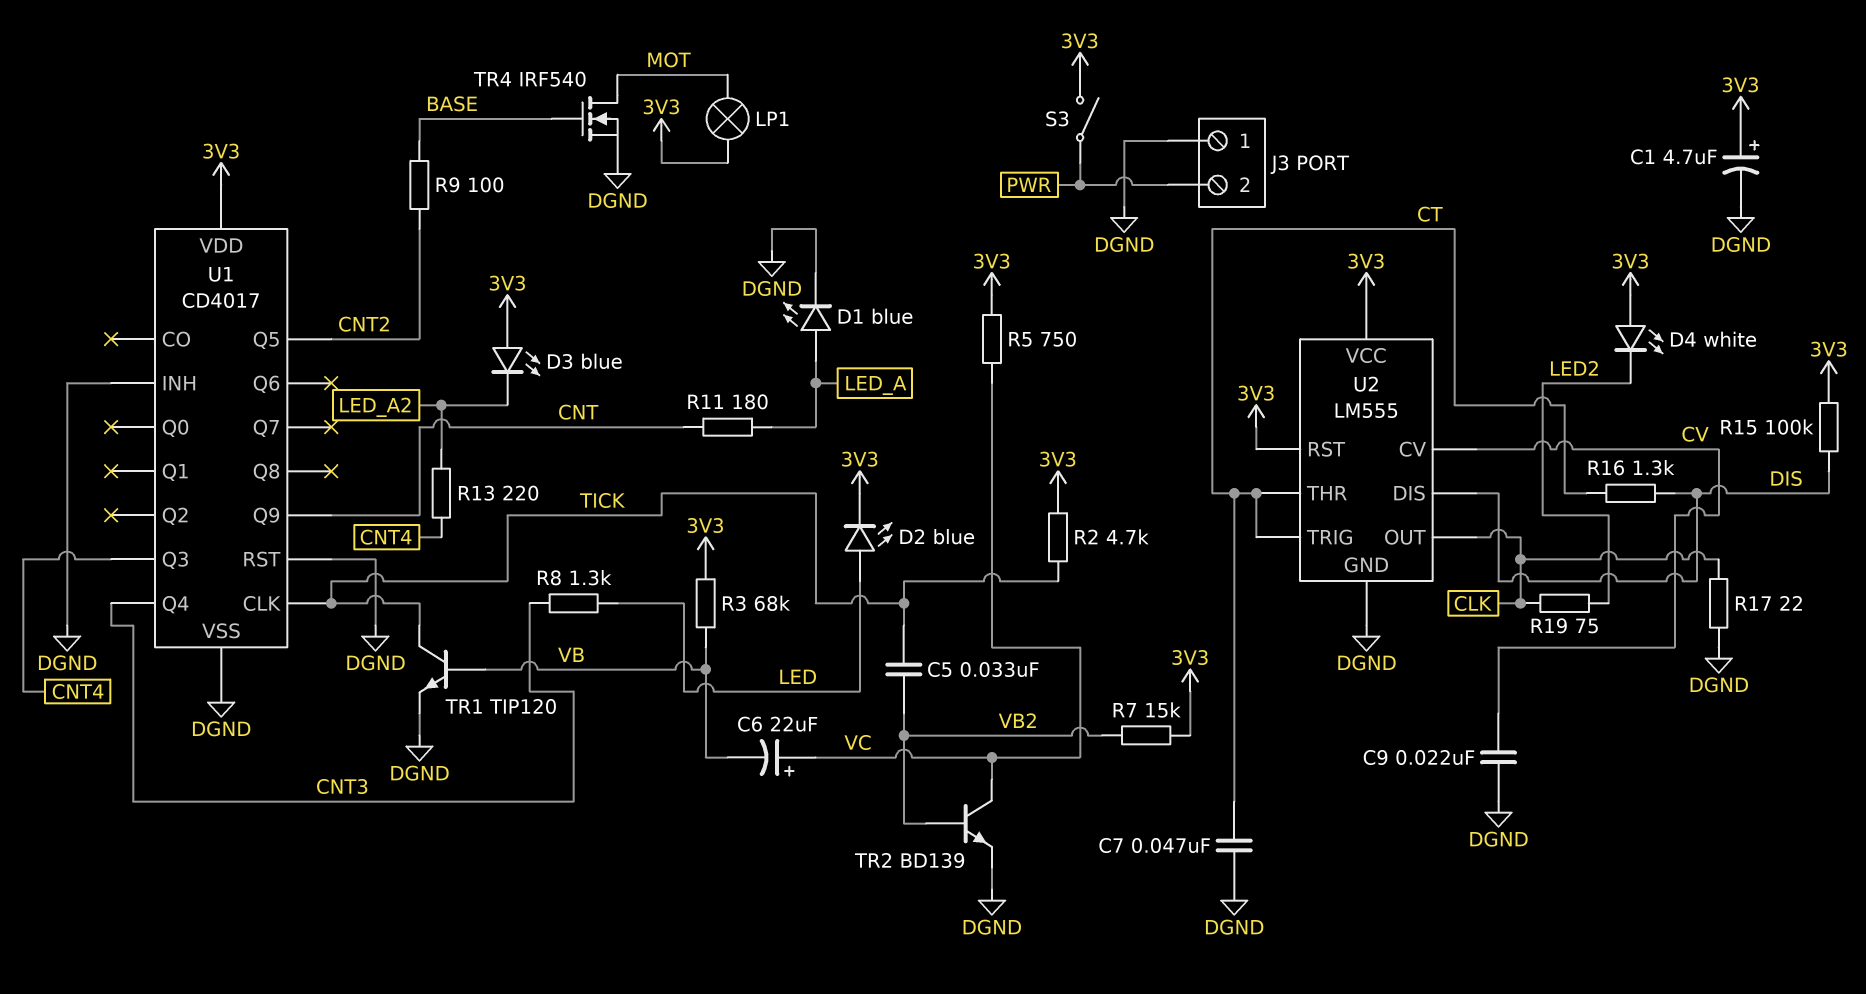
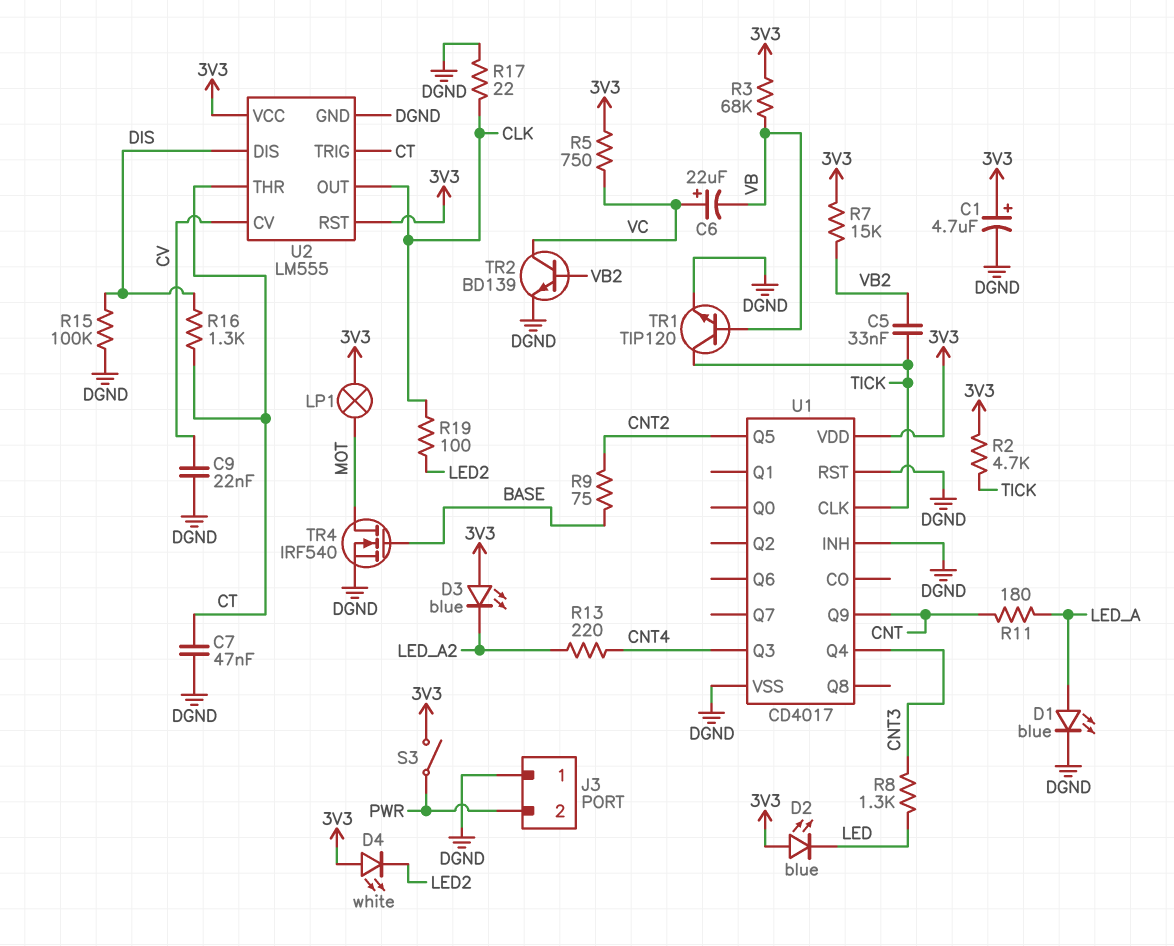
D2: LED blue (A LED, K 3V3) -> LED blue (A 3V3, K LED)
R9: 100 (BASE, CNT2) -> 75 (BASE, CNT2)
R15: 100k (3V3, DIS) -> 100k (DGND, DIS)
R19: 75 (CLK, LED2) -> 100 (CLK, LED2)

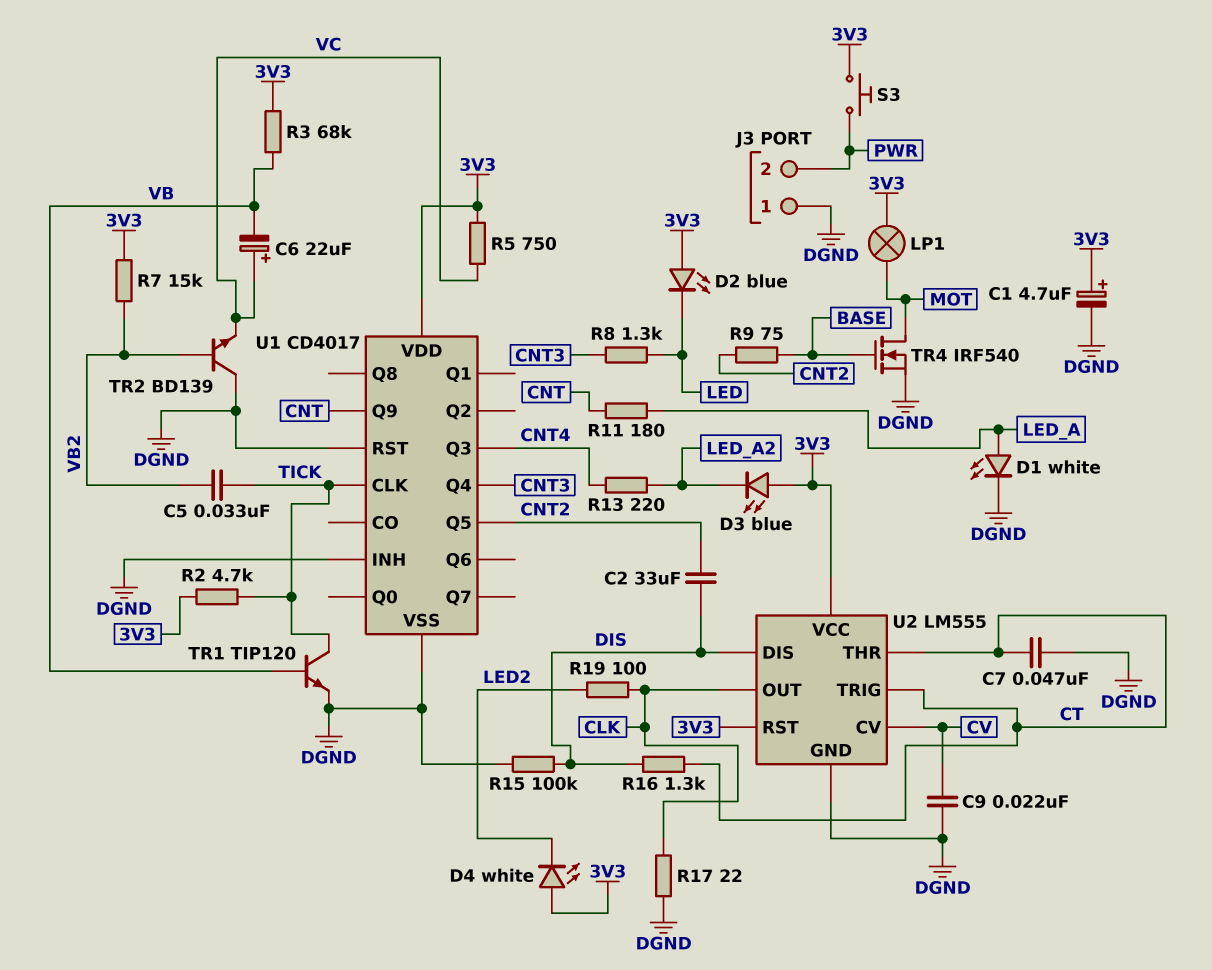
C2: none -> 33uF (CNT2, DIS)
D1: LED blue (A LED_A, K DGND) -> LED white (A LED_A, K DGND)
S3: switch (3V3, PWR) -> button (3V3, PWR)
TR2: NPN BD139 (B VB2, C VC, E DGND) -> NPN BD139 (B VB2, C DGND, E VC)

